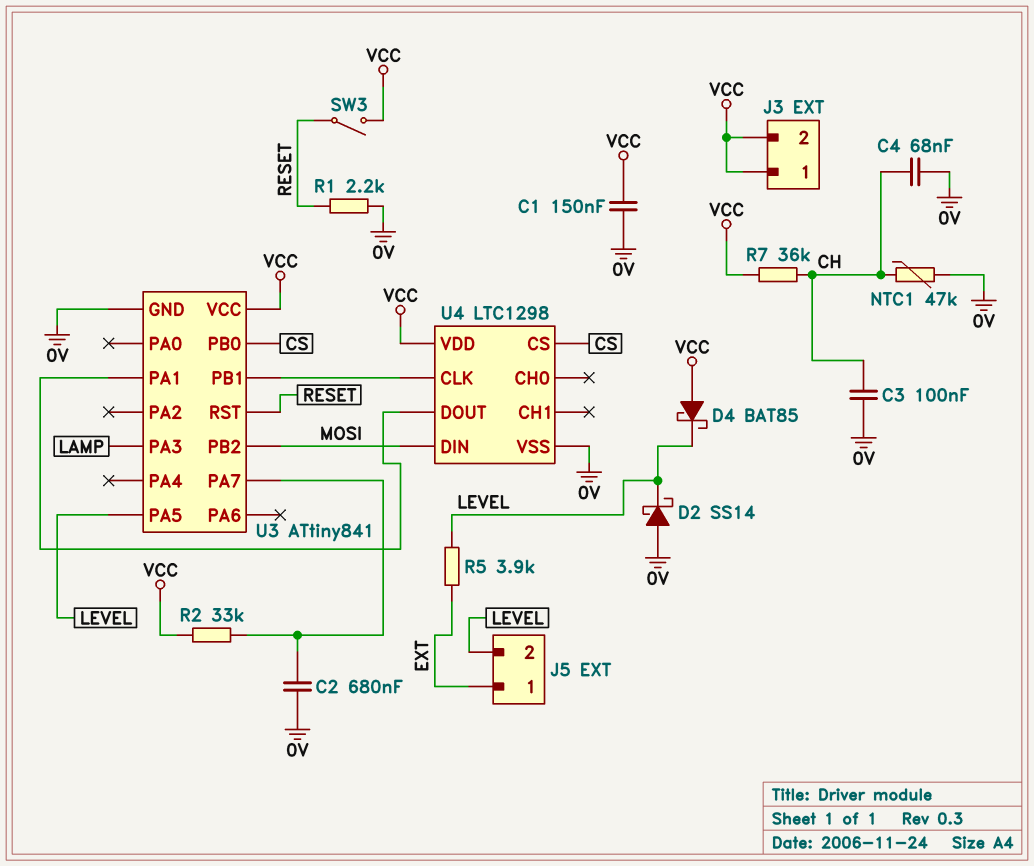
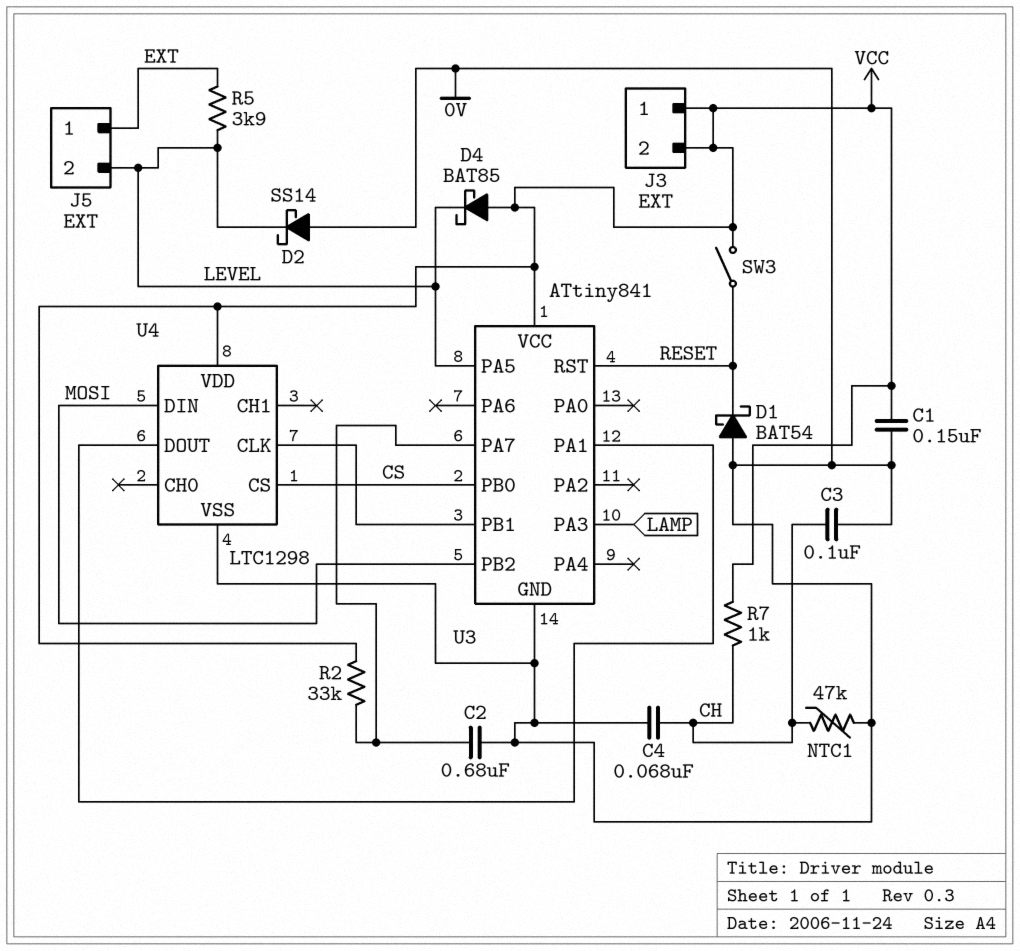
D1: none -> schottky BAT54 (A 0V, K RESET)
R1: 2.2k (0V, RESET) -> none
R7: 36k (CH, VCC) -> 1k (CH, VCC)

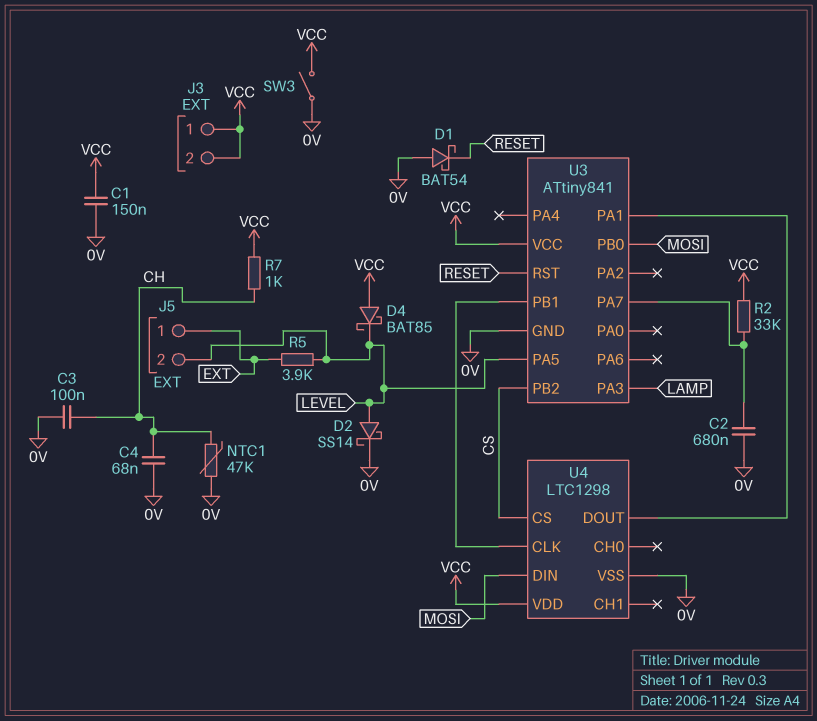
D2: schottky SS14 (A 0V, K LEVEL) -> schottky SS14 (A LEVEL, K 0V)
SW3: switch (RESET, VCC) -> switch (0V, VCC)
U3 pin PB0: CS -> MOSI
U3 pin PB2: MOSI -> CS

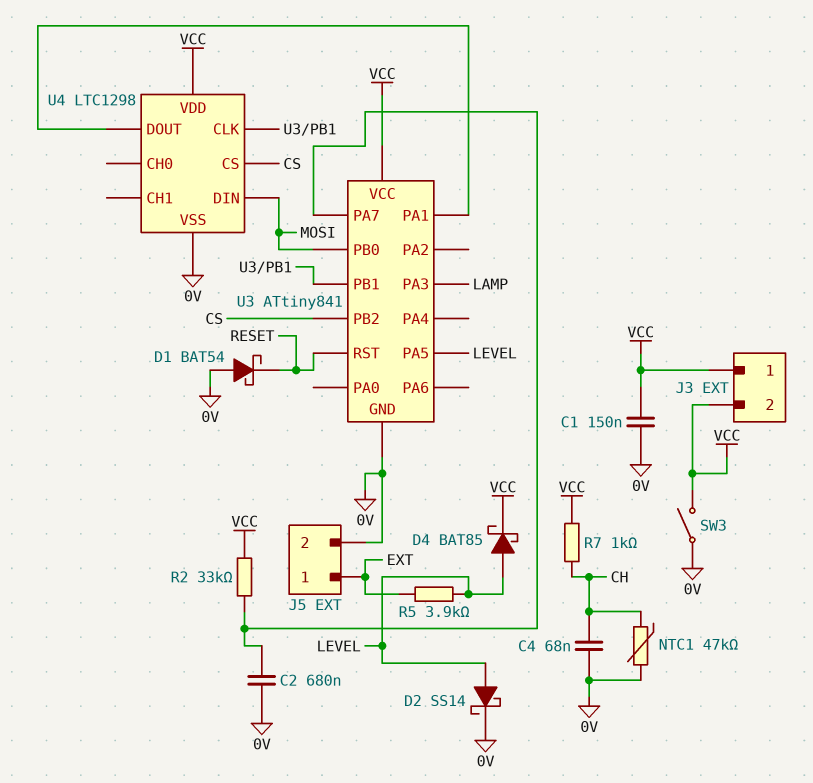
C3: 100nF (0V, CH) -> none
D4: schottky BAT85 (A VCC, K LEVEL) -> schottky BAT85 (A LEVEL, K VCC)
J5 pin 2: LEVEL -> 0V

